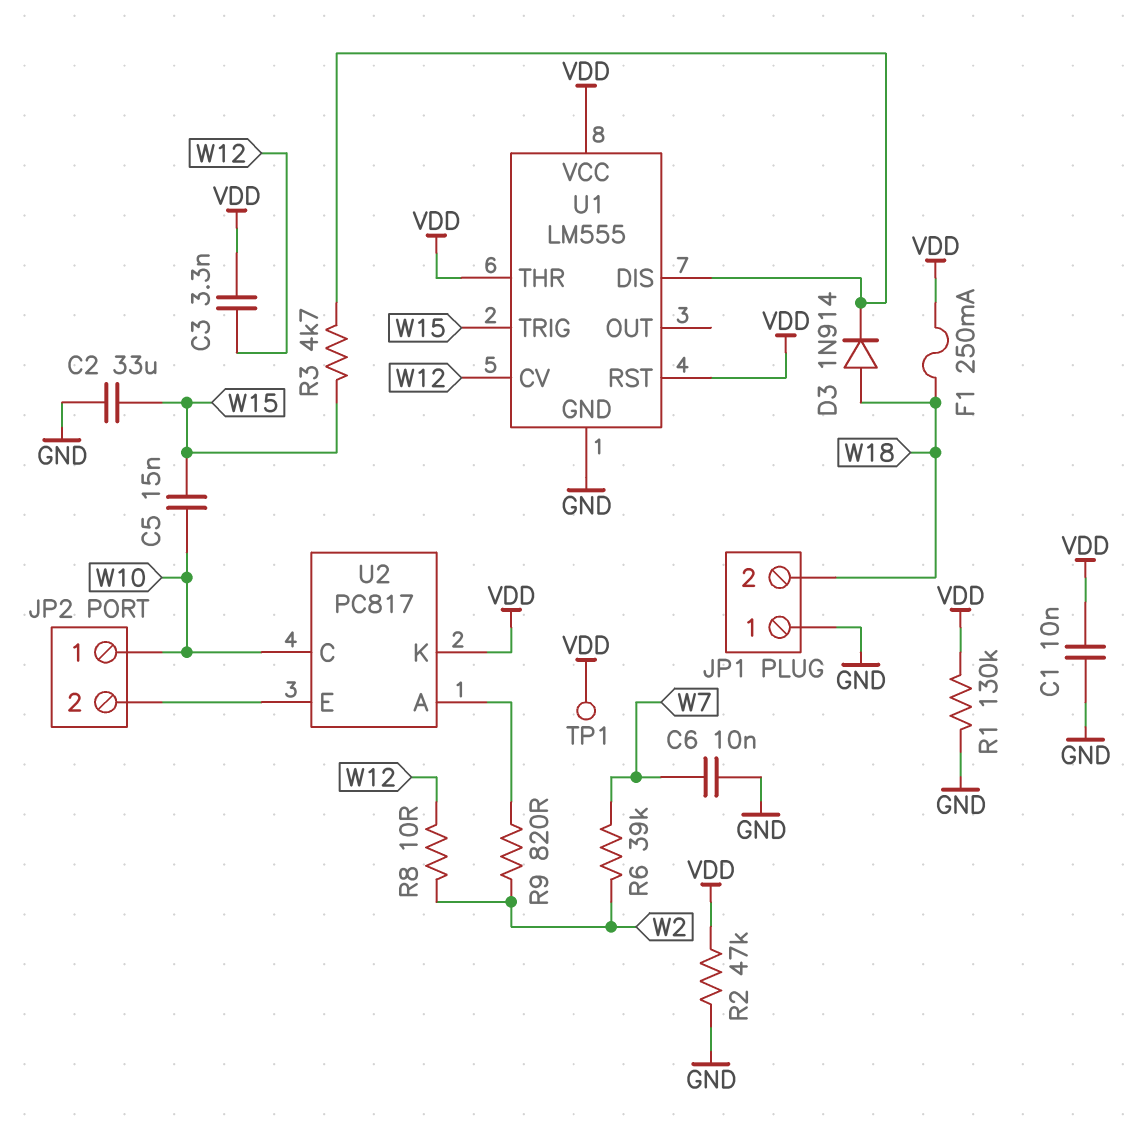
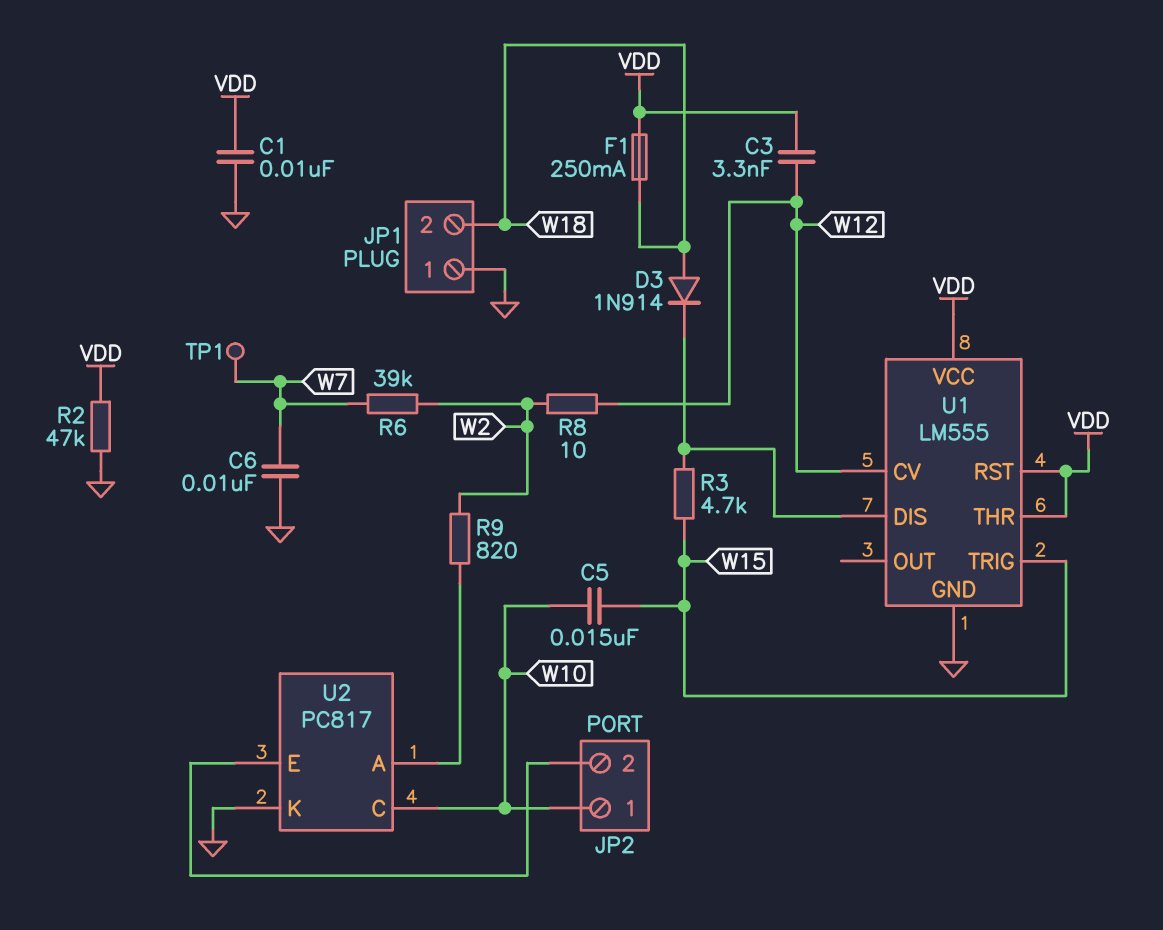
C2: 33uF (GND, W15) -> none
R1: 130k (GND, VDD) -> none
TP1: test point (VDD) -> test point (W7)
U2 pin K: VDD -> GND

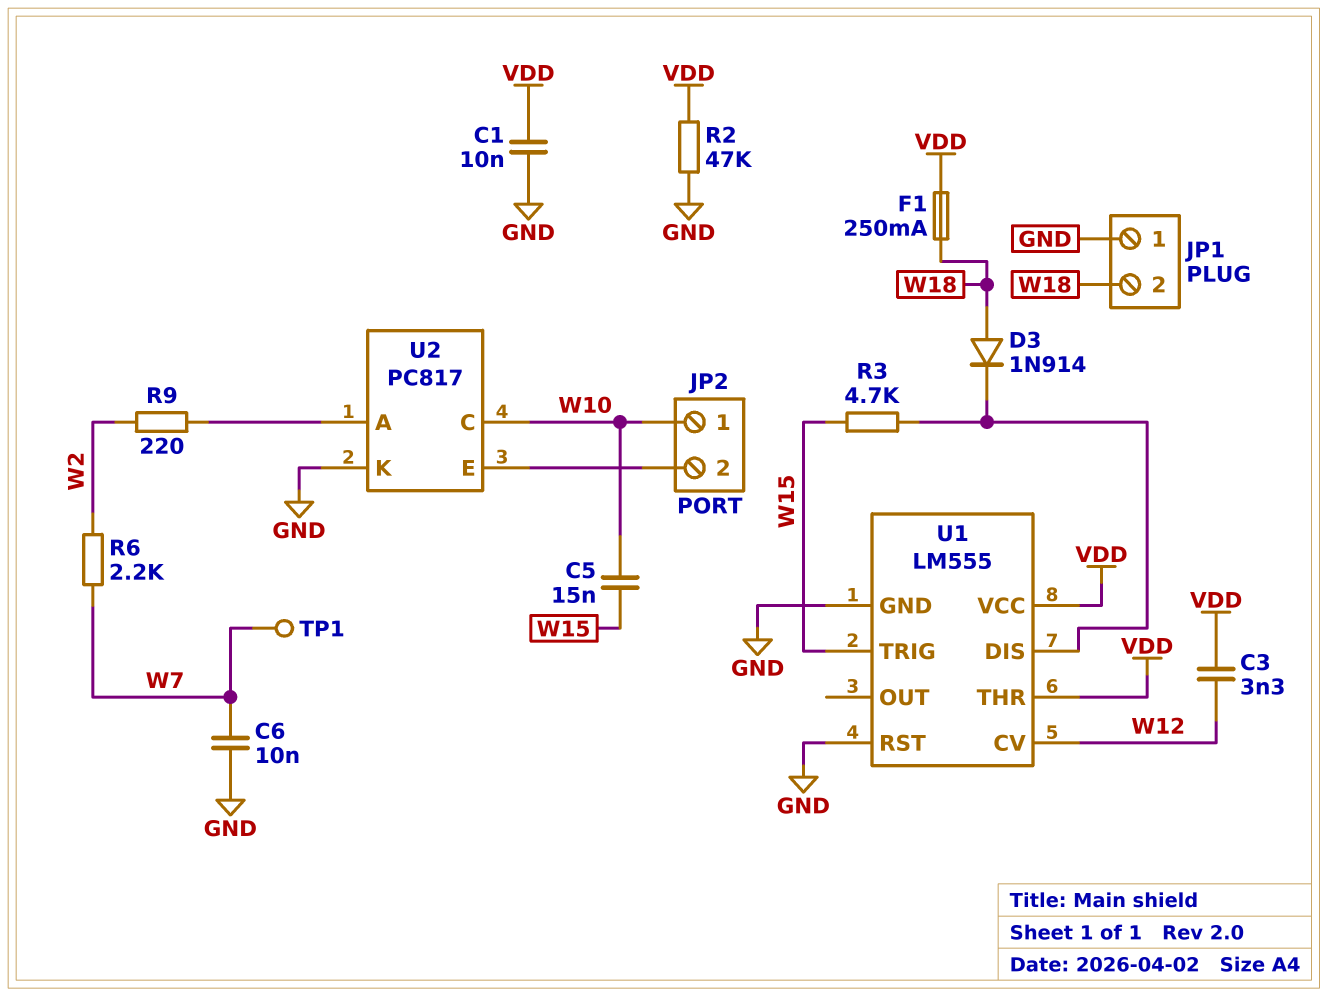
R6: 39k (W2, W7) -> 2.2k (W2, W7)
R8: 10 (W2, W12) -> none
R9: 820 (U2/A, W2) -> 220 (U2/A, W2)
U1 pin RST: VDD -> GND

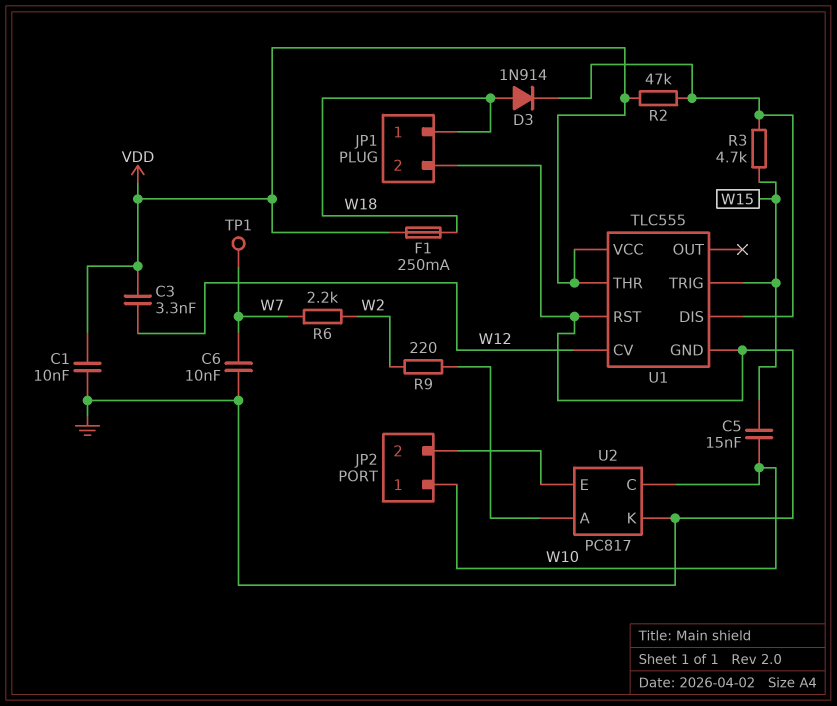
JP1 pin 1: GND -> W18
JP1 pin 2: W18 -> GND
R2: 47k (GND, VDD) -> 47k (U1/DIS, VDD)
U1: LM555 -> TLC555

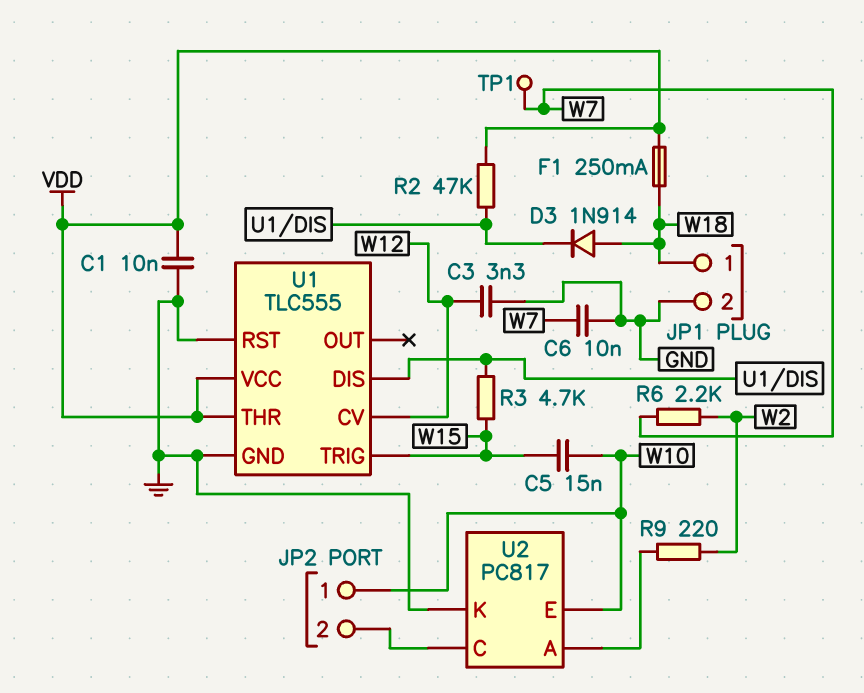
C3: 3.3nF (VDD, W12) -> 3.3nF (GND, W12)
U2 pin C: W10 -> JP2/2
U2 pin E: JP2/2 -> W10

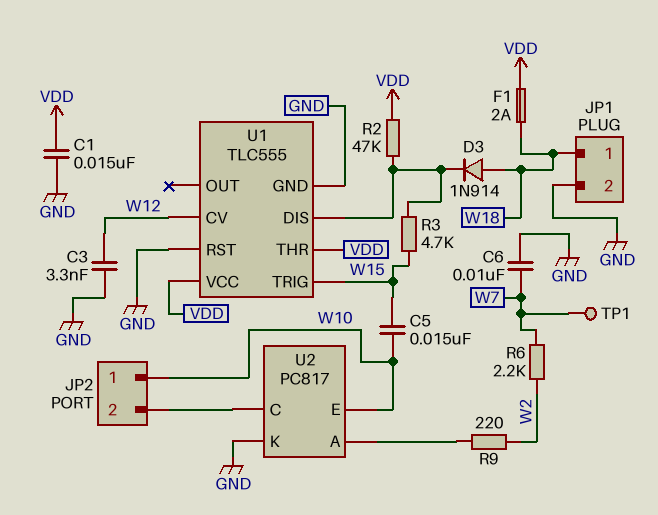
C1: 10nF (GND, VDD) -> 15nF (GND, VDD)
F1: 250mA (VDD, W18) -> 2A (VDD, W18)

